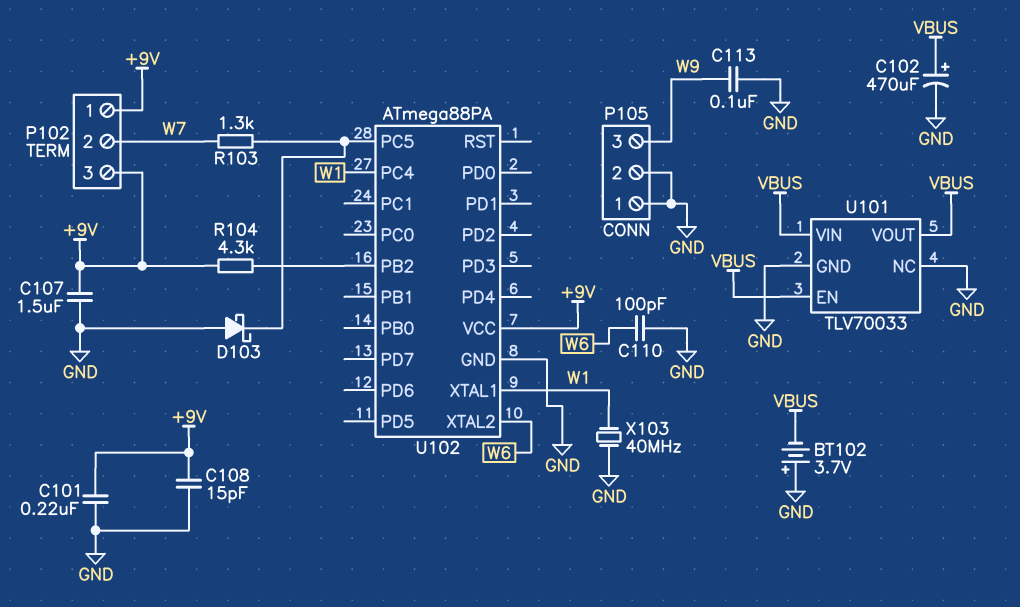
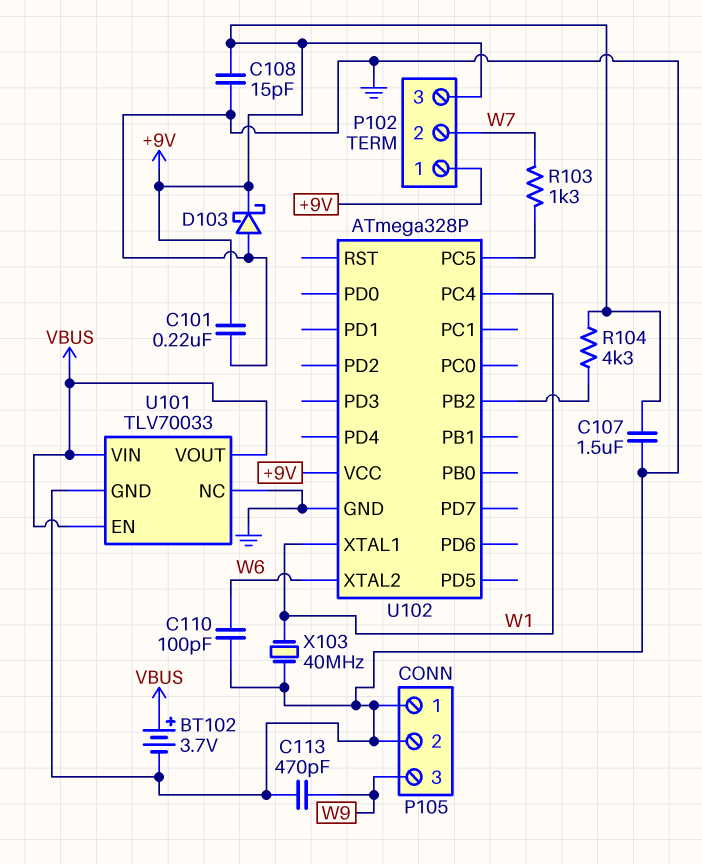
BT102: 3.7V (plus GND, minus VBUS) -> 3.7V (plus VBUS, minus GND)
C102: 470uF (plus VBUS, minus GND) -> none
C113: 100nF (GND, W9) -> 470pF (GND, W9)
D103: schottky (A GND, K U102/PC5) -> schottky (A GND, K +9V)
U102: ATmega88PA -> ATmega328P

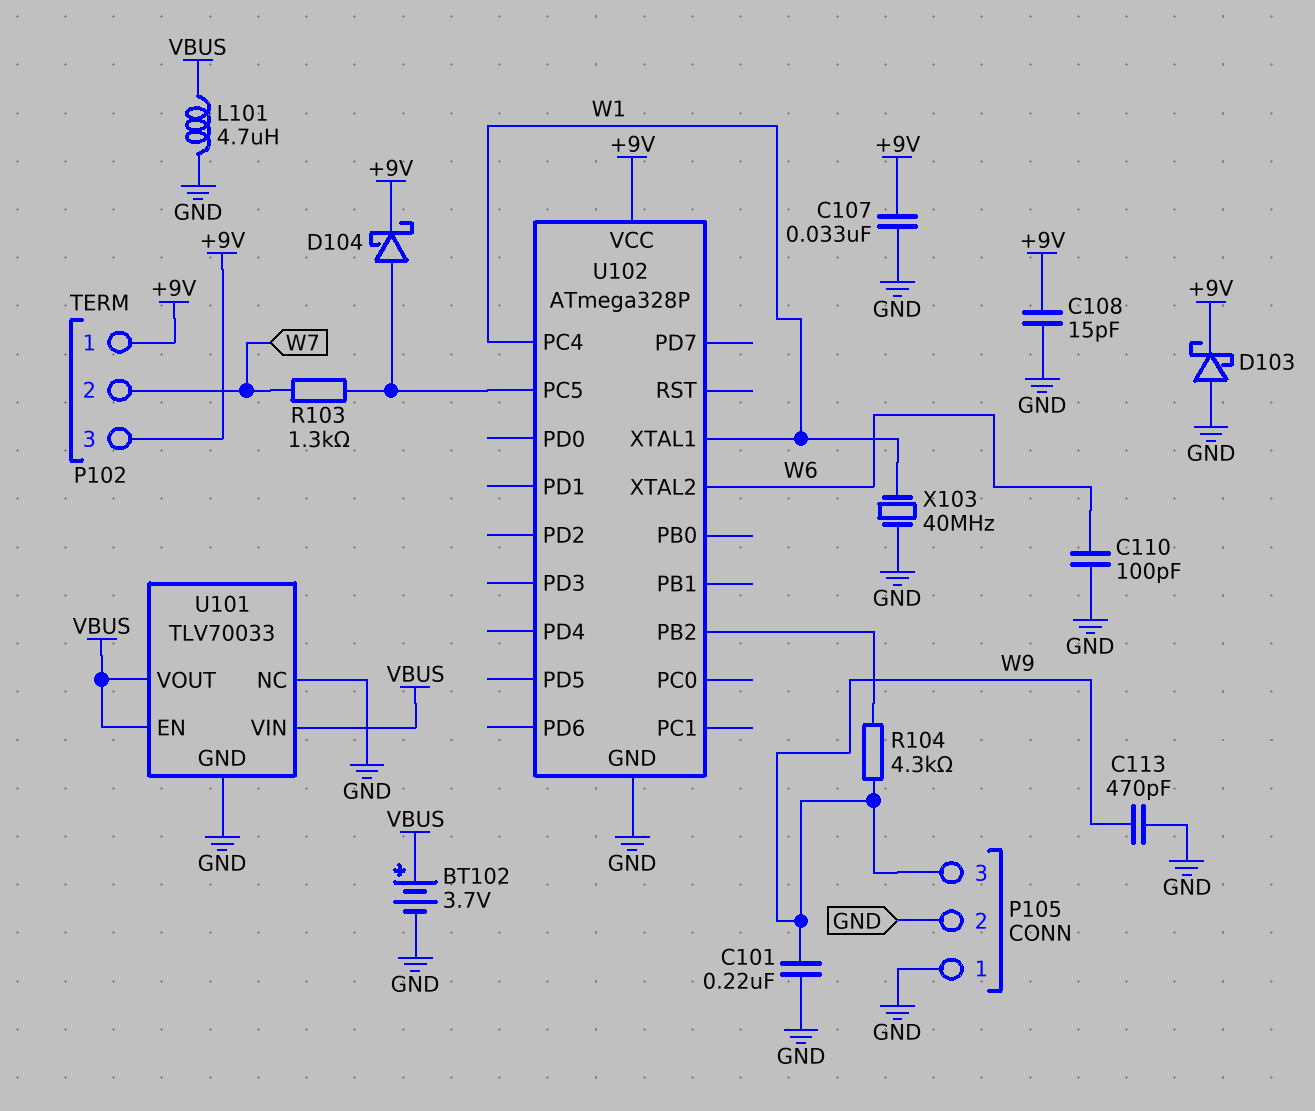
C101: 220nF (+9V, GND) -> 220nF (GND, W9)
C107: 1.5uF (+9V, GND) -> 33nF (+9V, GND)
D104: none -> schottky (A U102/PC5, K +9V)
L101: none -> 4.7uH (GND, VBUS)
R104: 4.3k (+9V, U102/PB2) -> 4.3k (U102/PB2, W9)

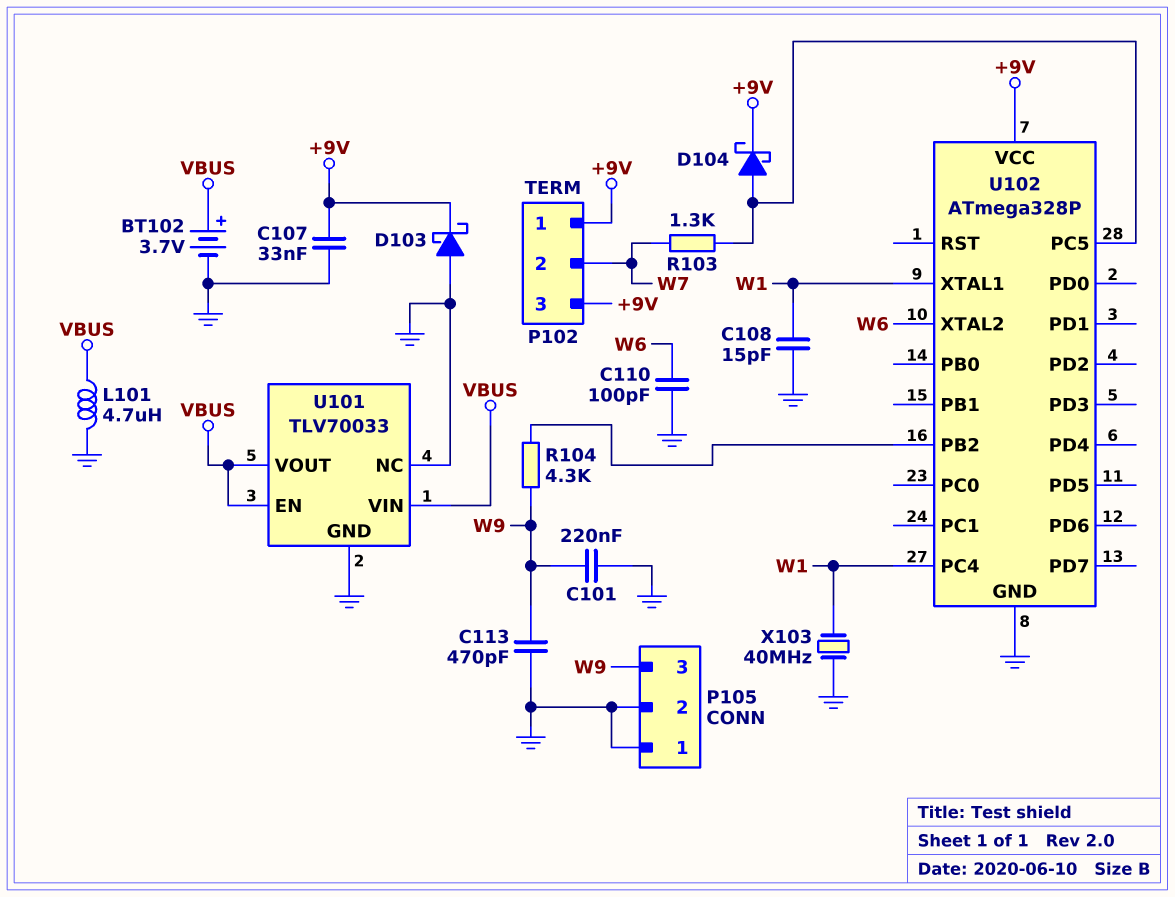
C108: 15pF (+9V, GND) -> 15pF (GND, W1)

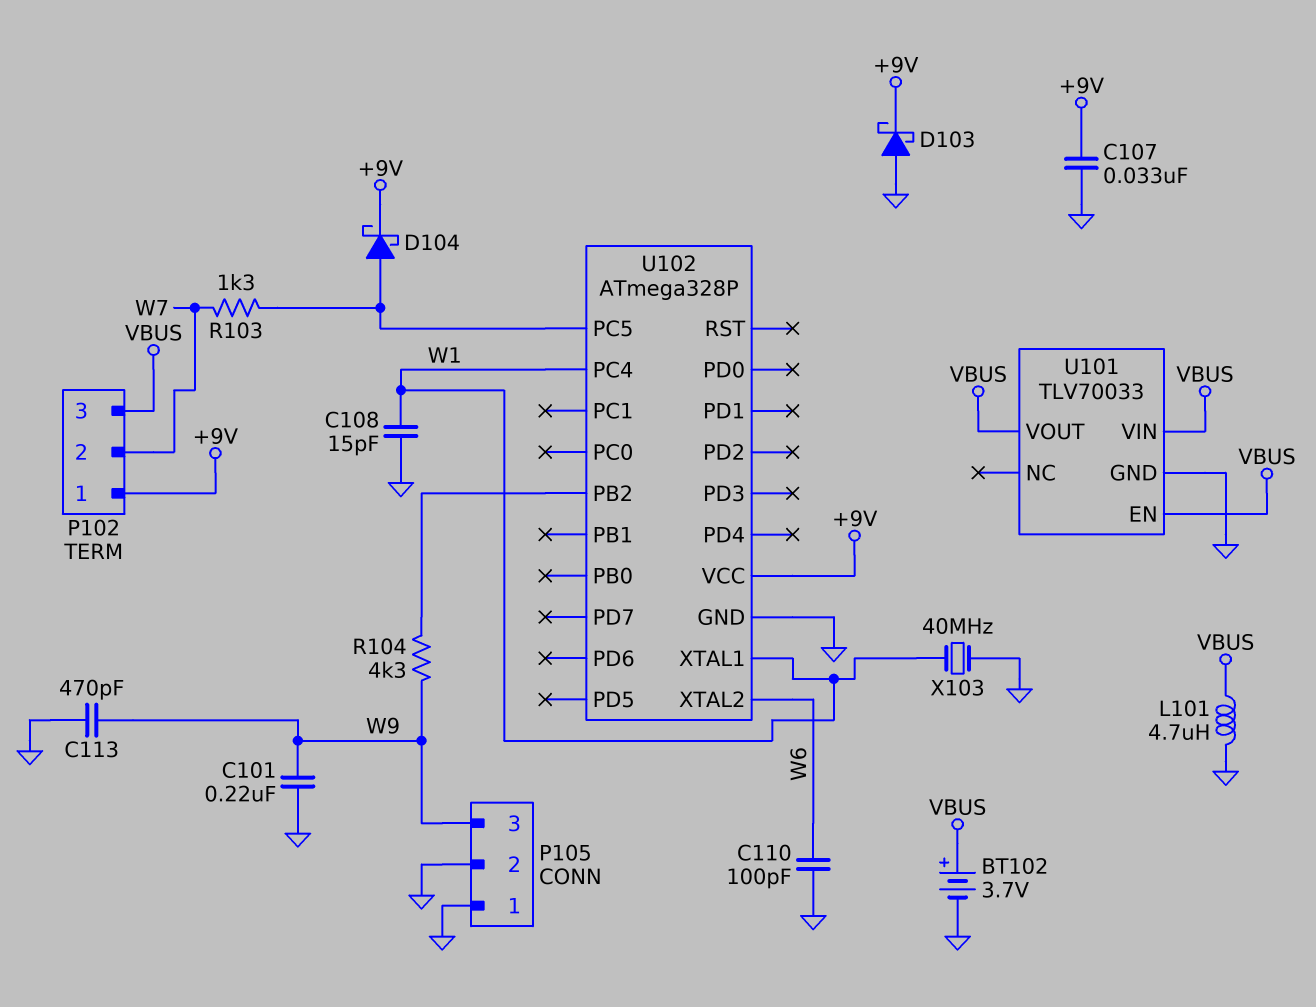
P102 pin 3: +9V -> VBUS
U101 pin NC: GND -> none

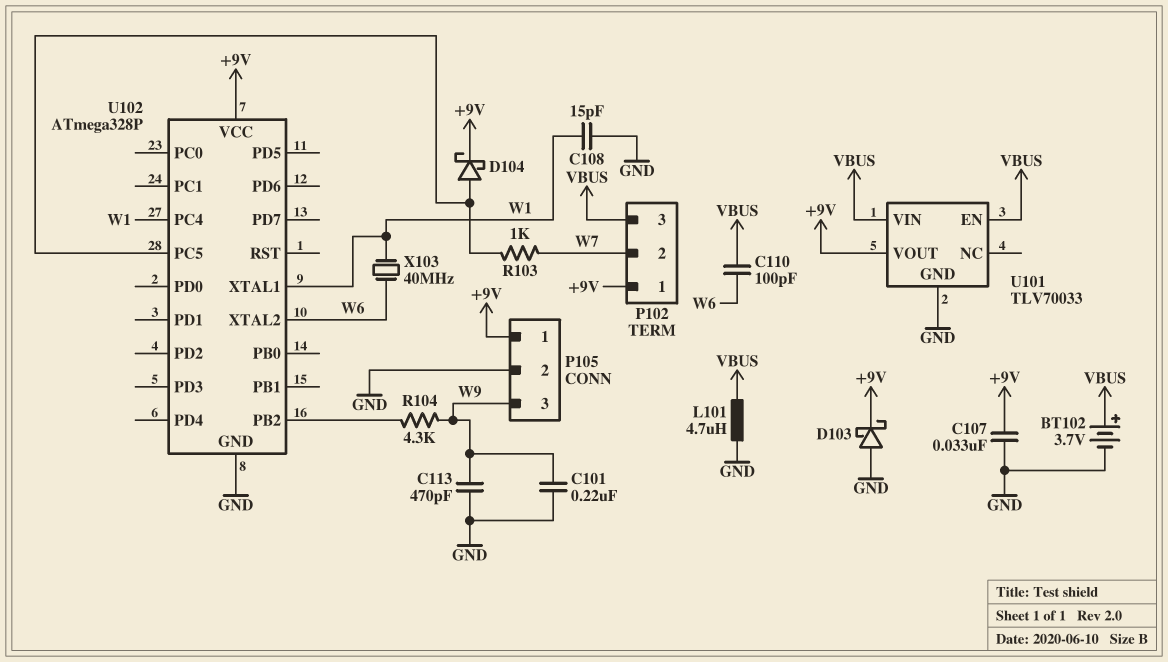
C110: 100pF (GND, W6) -> 100pF (VBUS, W6)
P105 pin 1: GND -> +9V
R103: 1.3k (U102/PC5, W7) -> 1k (U102/PC5, W7)
U101 pin VOUT: VBUS -> +9V
X103: 40MHz (GND, W1) -> 40MHz (W1, W6)

